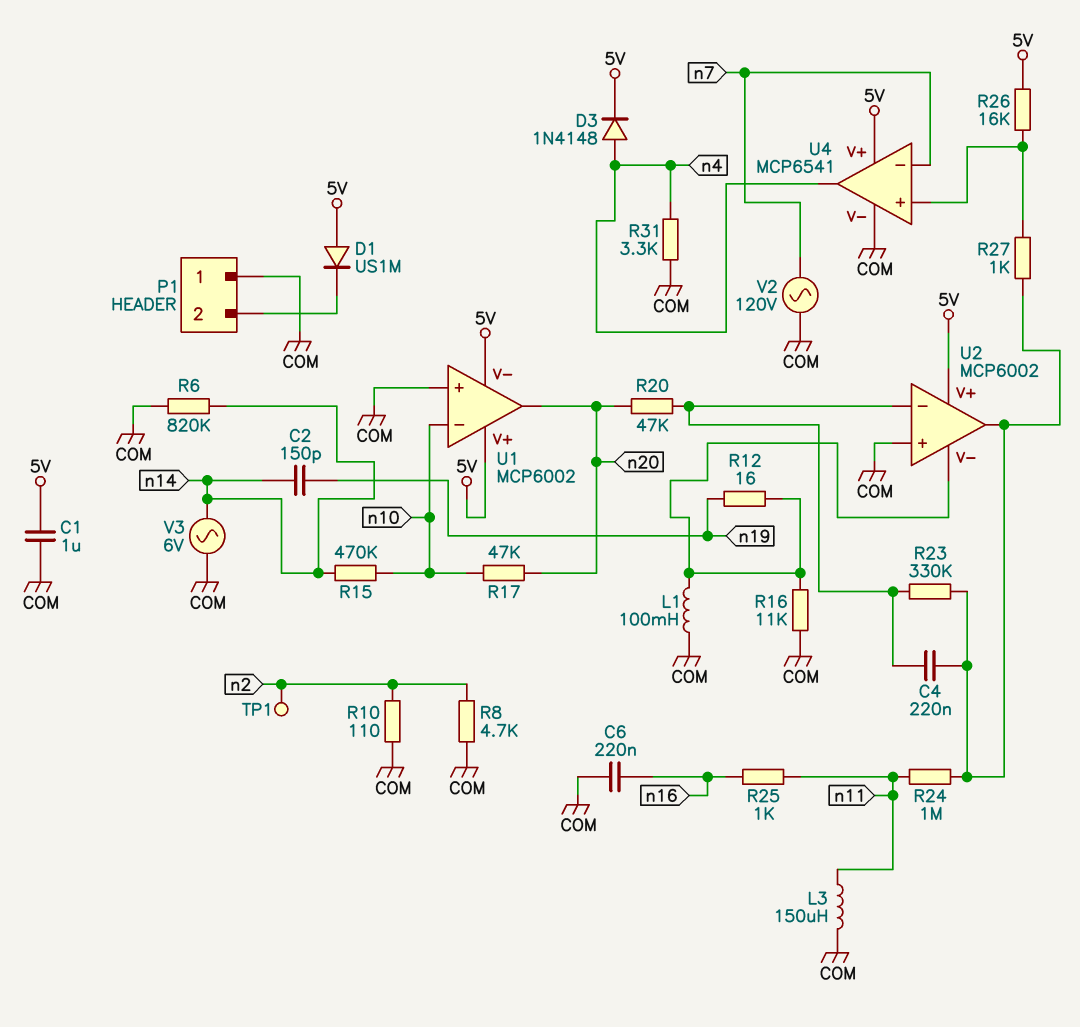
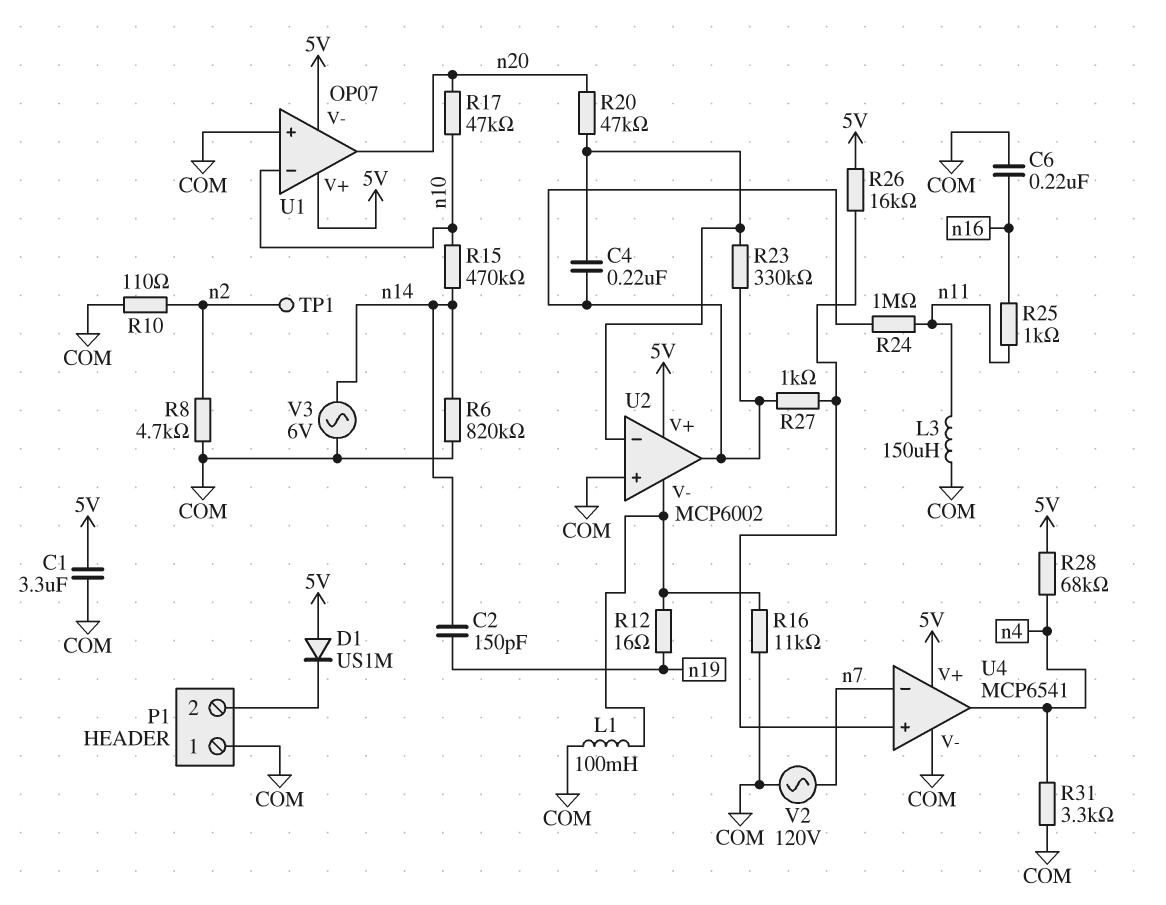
C1: 1uF (5V, COM) -> 3.3uF (5V, COM)
D3: diode 1N4148 (A n4, K 5V) -> none
R28: none -> 68k (5V, n4)
U1: MCP6002 -> OP07

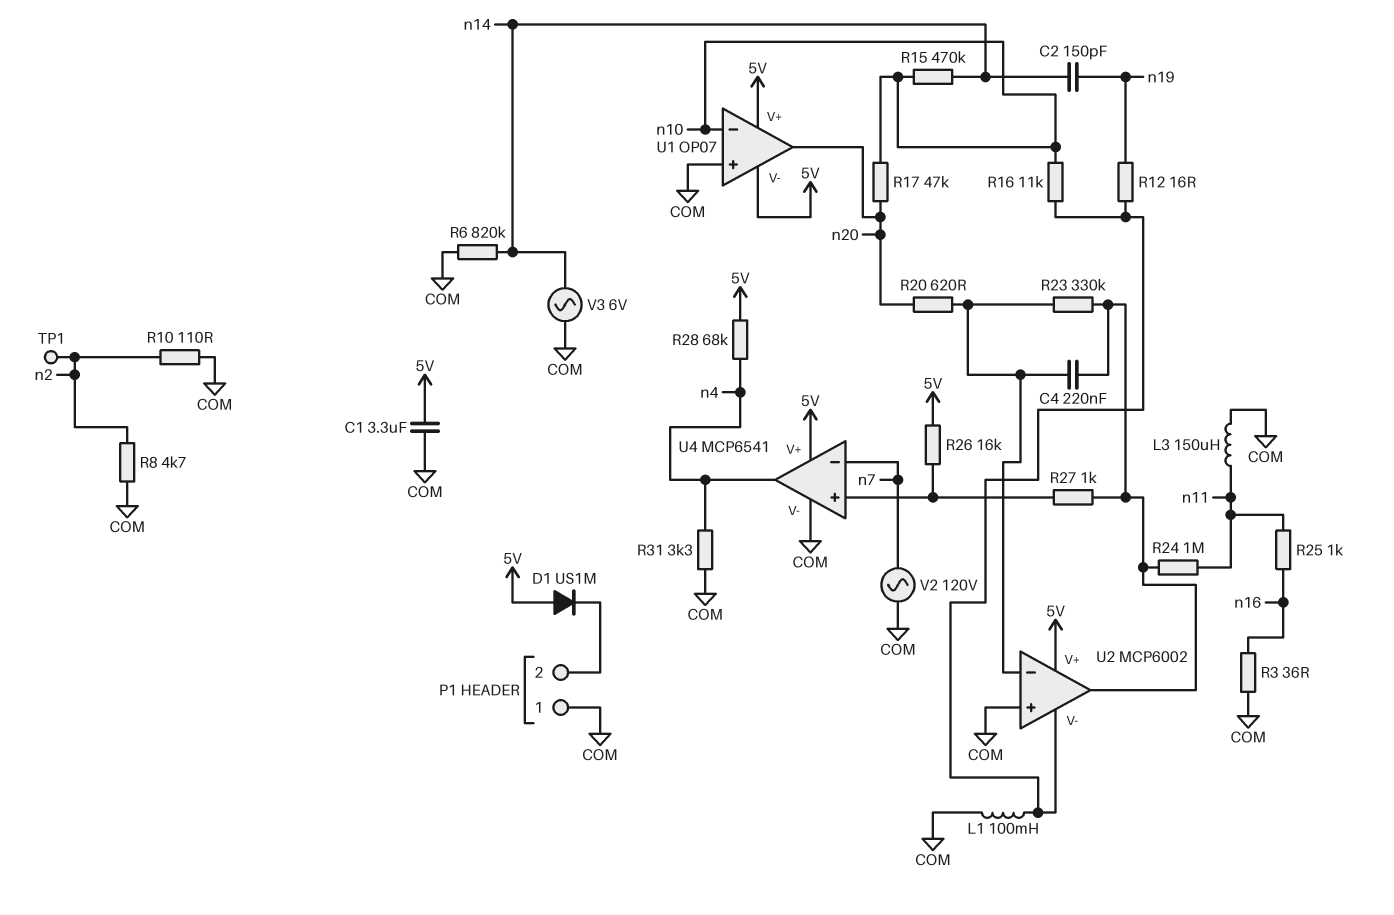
C6: 220nF (COM, n16) -> none
R3: none -> 36 (COM, n16)
R16: 11k (COM, U2/V-) -> 11k (U2/V-, n10)
R20: 47k (U2/in-, n20) -> 620 (U2/in-, n20)

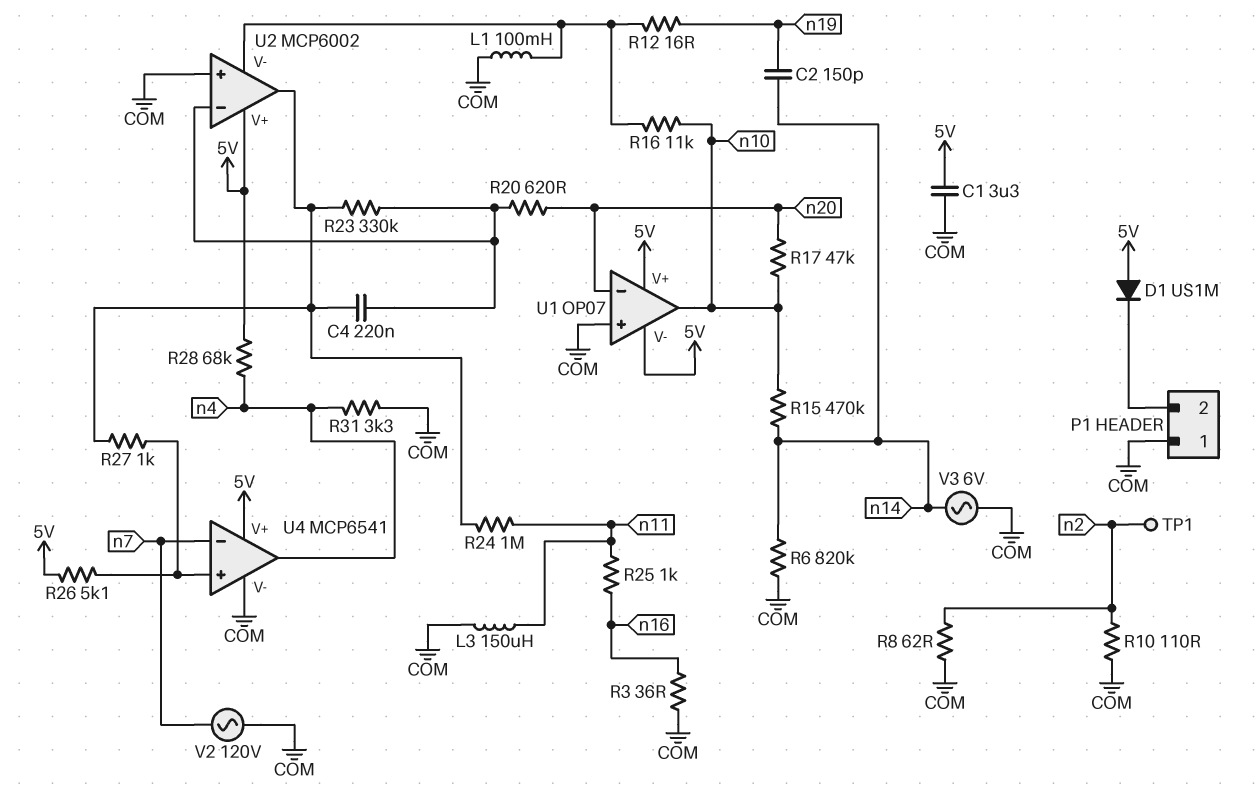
R8: 4.7k (COM, n2) -> 62 (COM, n2)
R26: 16k (5V, U4/in+) -> 5.1k (5V, U4/in+)
U1 pin in-: n10 -> n20
U1 pin out: n20 -> n10

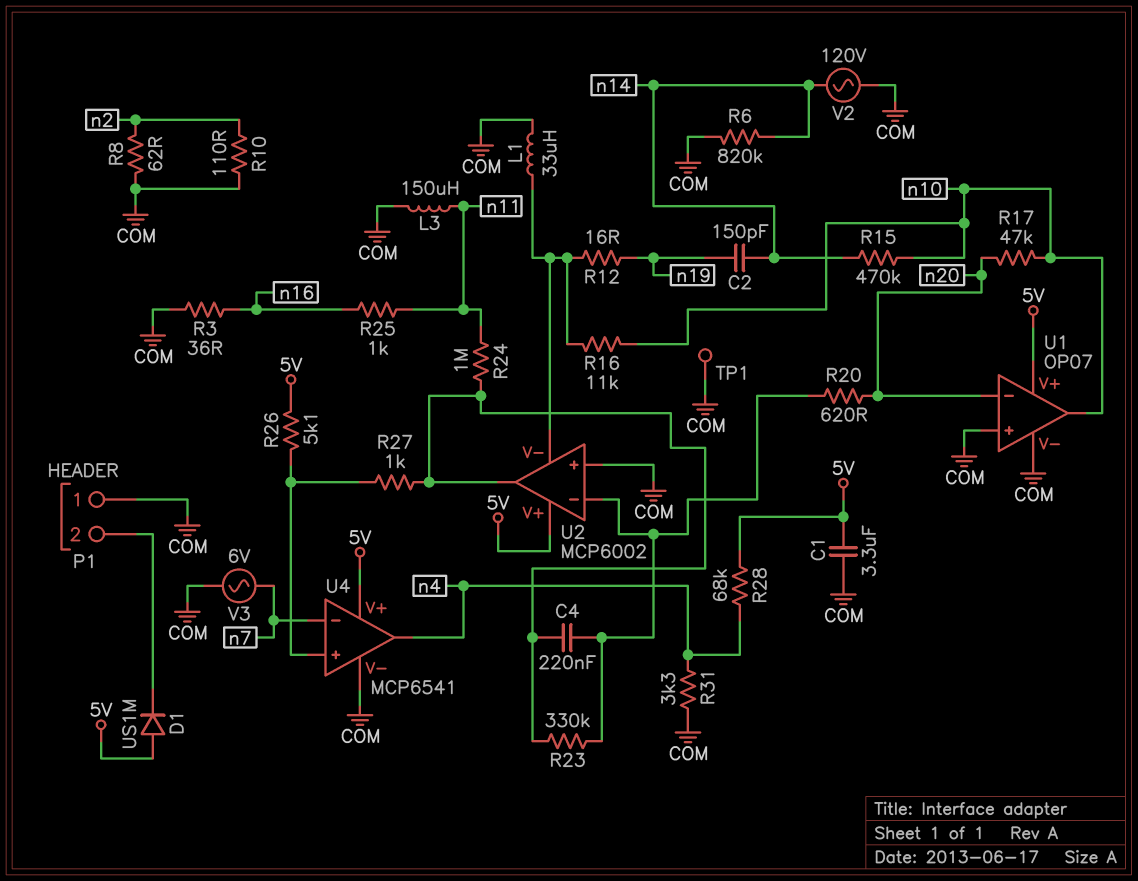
L1: 100mH (COM, U2/V-) -> 33uH (COM, U2/V-)
TP1: test point (n2) -> test point (COM)
U1 pin V-: 5V -> COM
V2: AC 120V (COM, n7) -> AC 120V (COM, n14)
V3: AC 6V (COM, n14) -> AC 6V (COM, n7)

